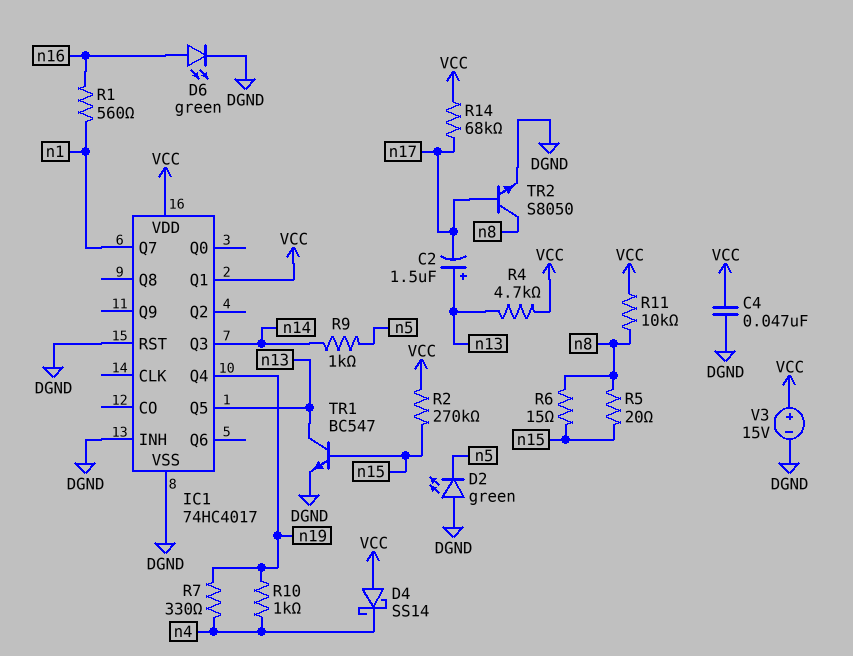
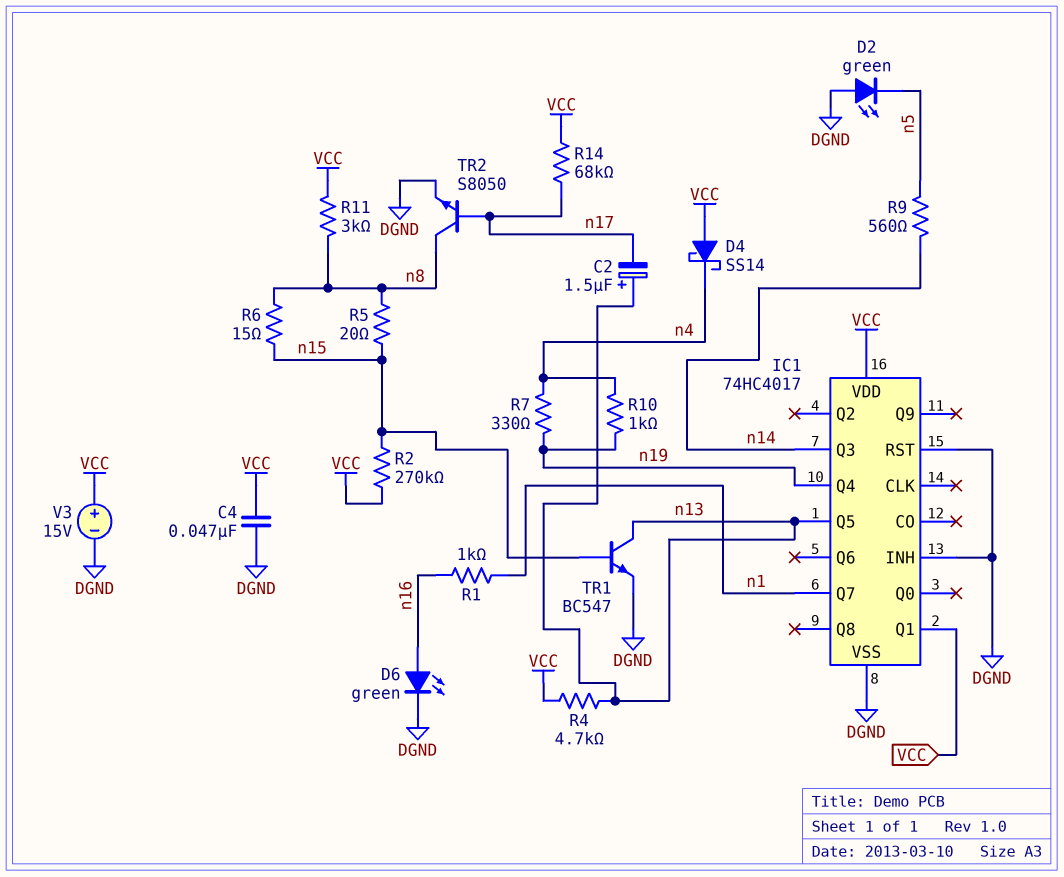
R1: 560 (n1, n16) -> 1k (n1, n16)
R9: 1k (n5, n14) -> 560 (n5, n14)
R11: 10k (VCC, n8) -> 3k (VCC, n8)

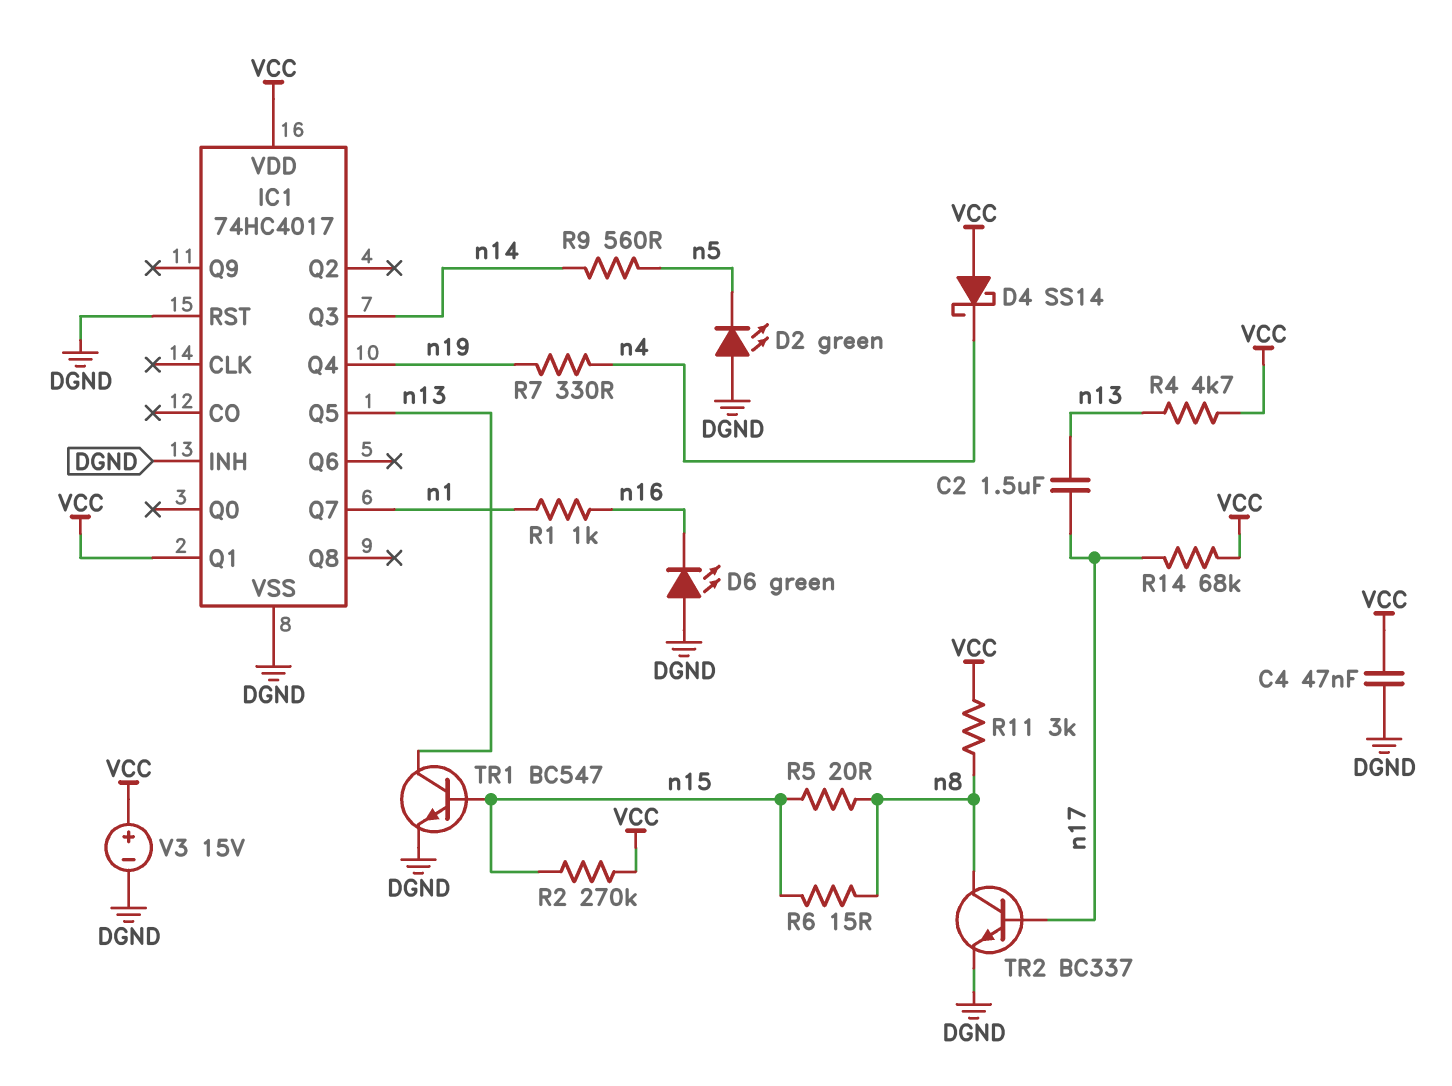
C2: 1.5uF (plus n13, minus n17) -> 1.5uF (n13, n17)
D6: LED green (A n16, K DGND) -> LED green (A DGND, K n16)
R10: 1k (n4, n19) -> none
TR2: NPN S8050 (B n17, C n8, E DGND) -> NPN BC337 (B n17, C n8, E DGND)

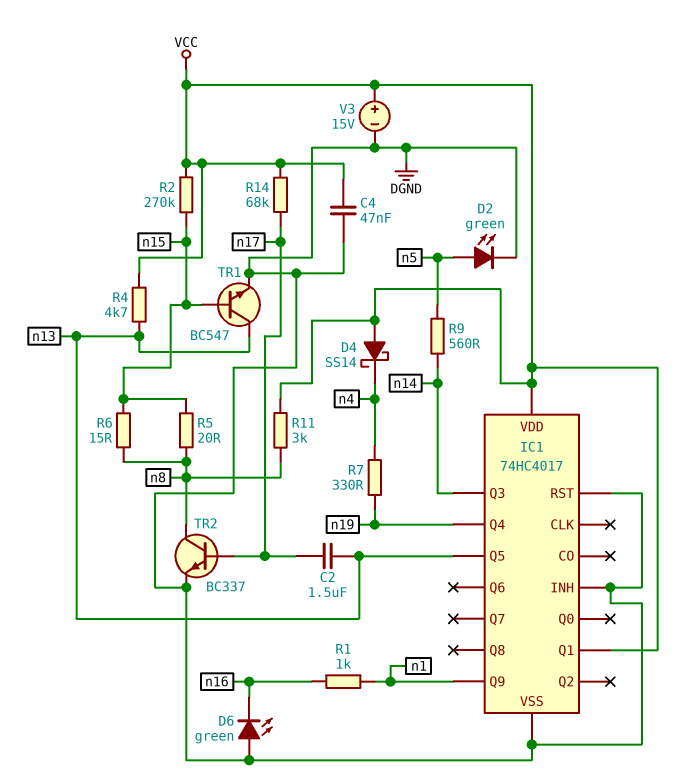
D2: LED green (A DGND, K n5) -> LED green (A n5, K DGND)
IC1 pin Q7: n1 -> none
IC1 pin Q9: none -> n1

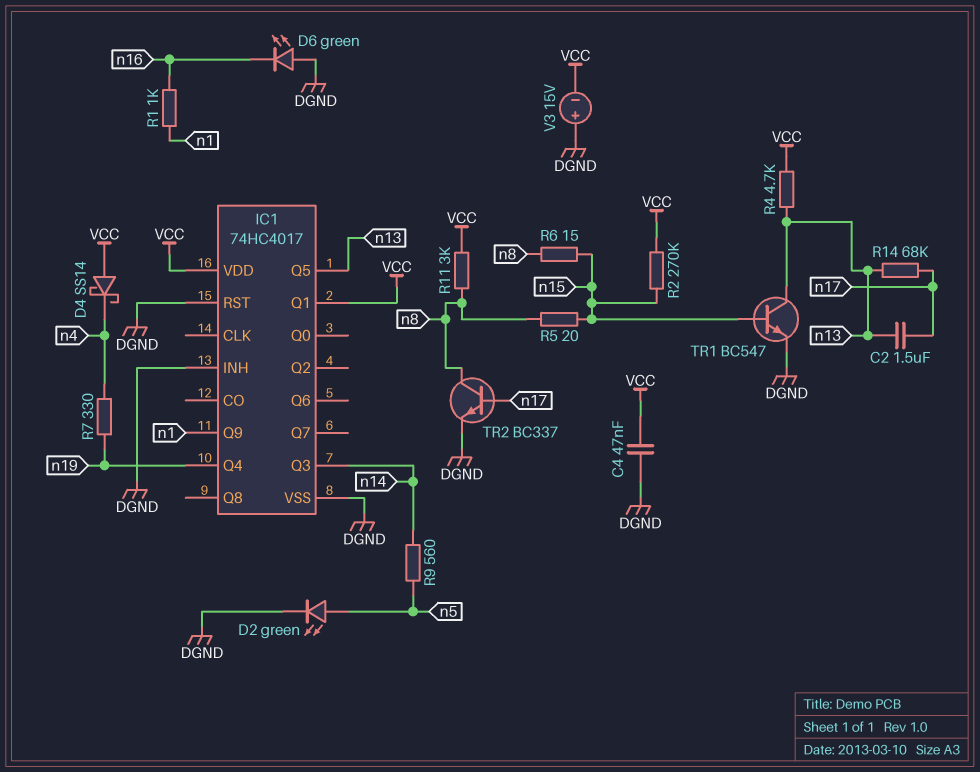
R14: 68k (VCC, n17) -> 68k (n13, n17)
V3: 15V (plus VCC, minus DGND) -> 15V (plus DGND, minus VCC)

